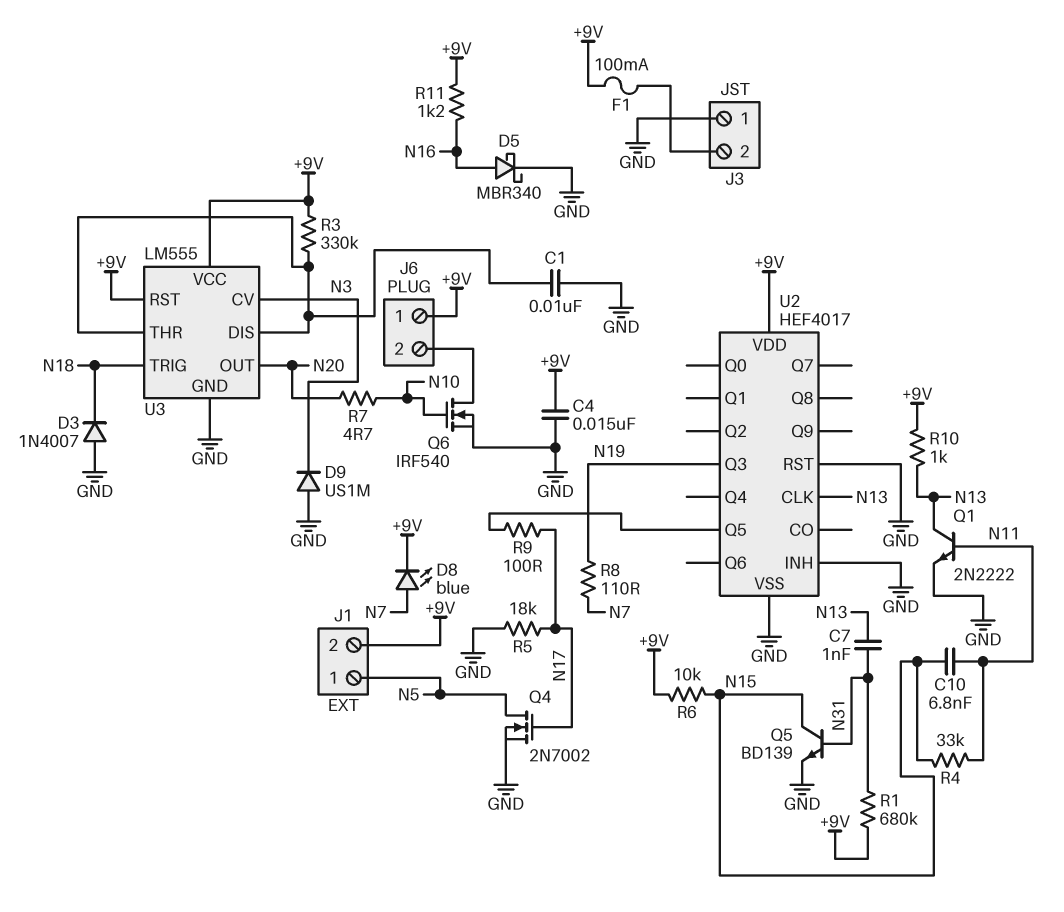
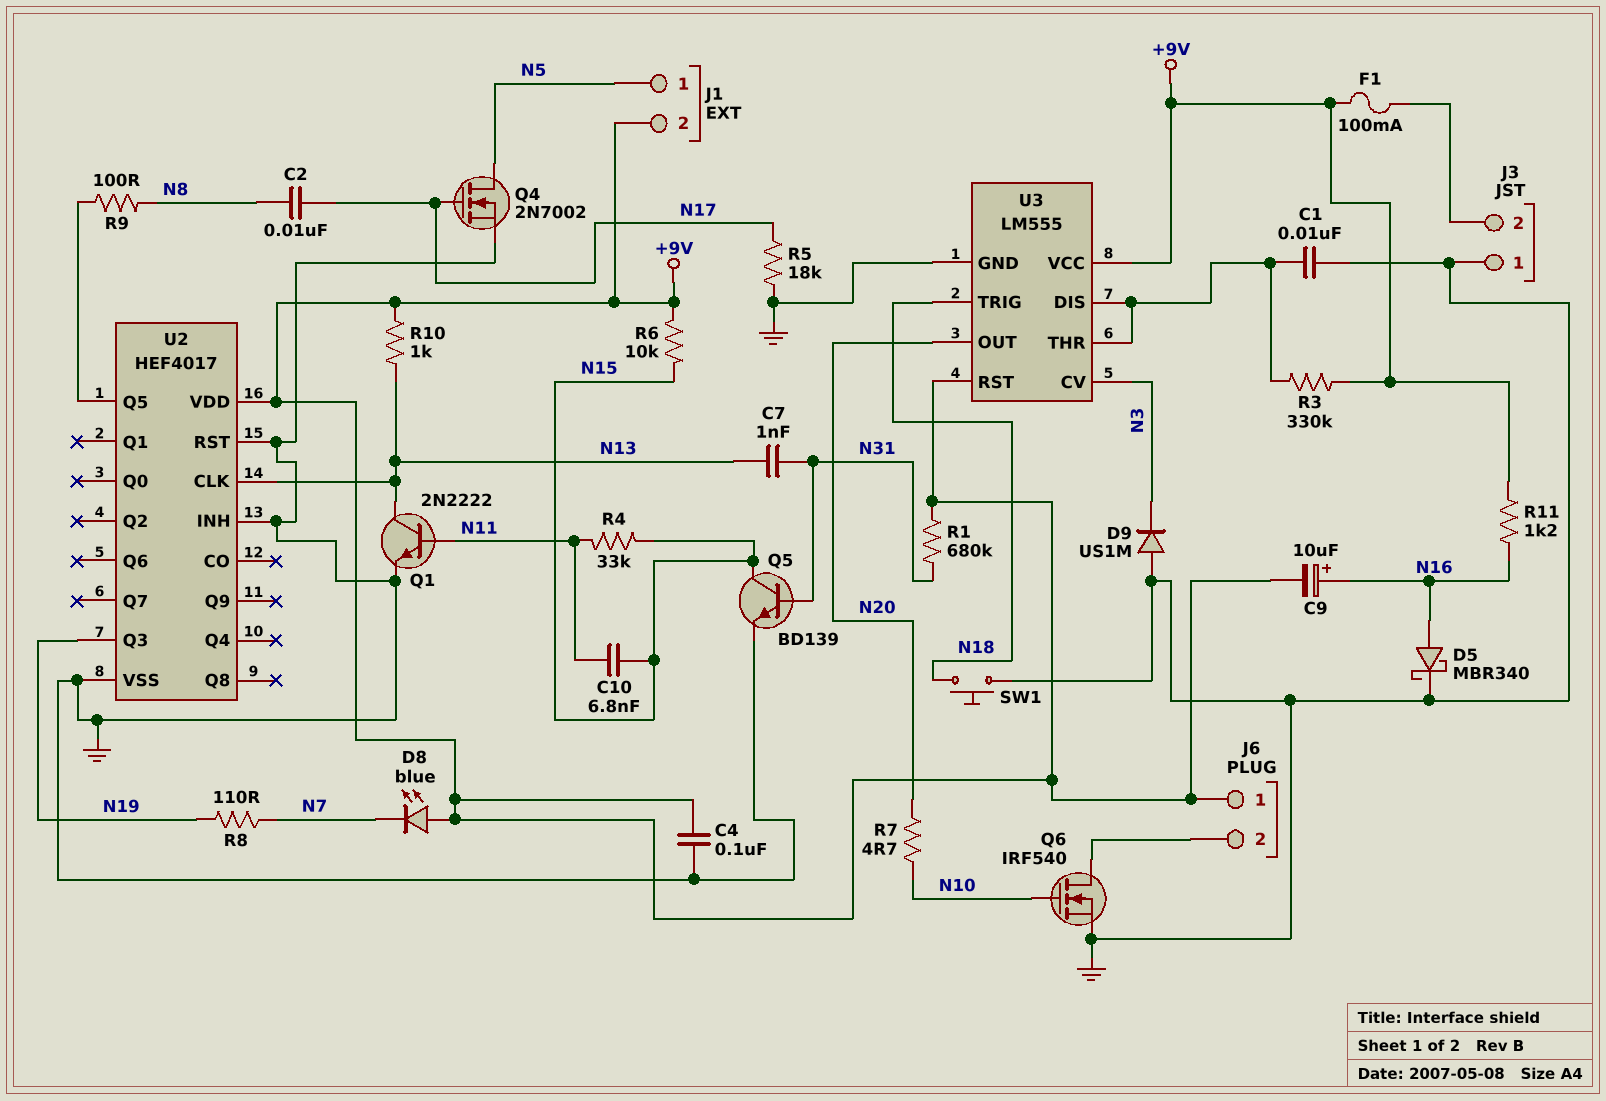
C2: none -> 10nF (N8, N17)
C4: 15nF (+9V, GND) -> 100nF (+9V, GND)
C9: none -> 10uF (plus N16, minus +9V)
D3: diode 1N4007 (A GND, K N18) -> none
D8: LED blue (A N7, K +9V) -> LED blue (A +9V, K N7)
R9: 100 (N17, U2/Q5) -> 100 (N8, U2/Q5)
SW1: none -> button (GND, N18)

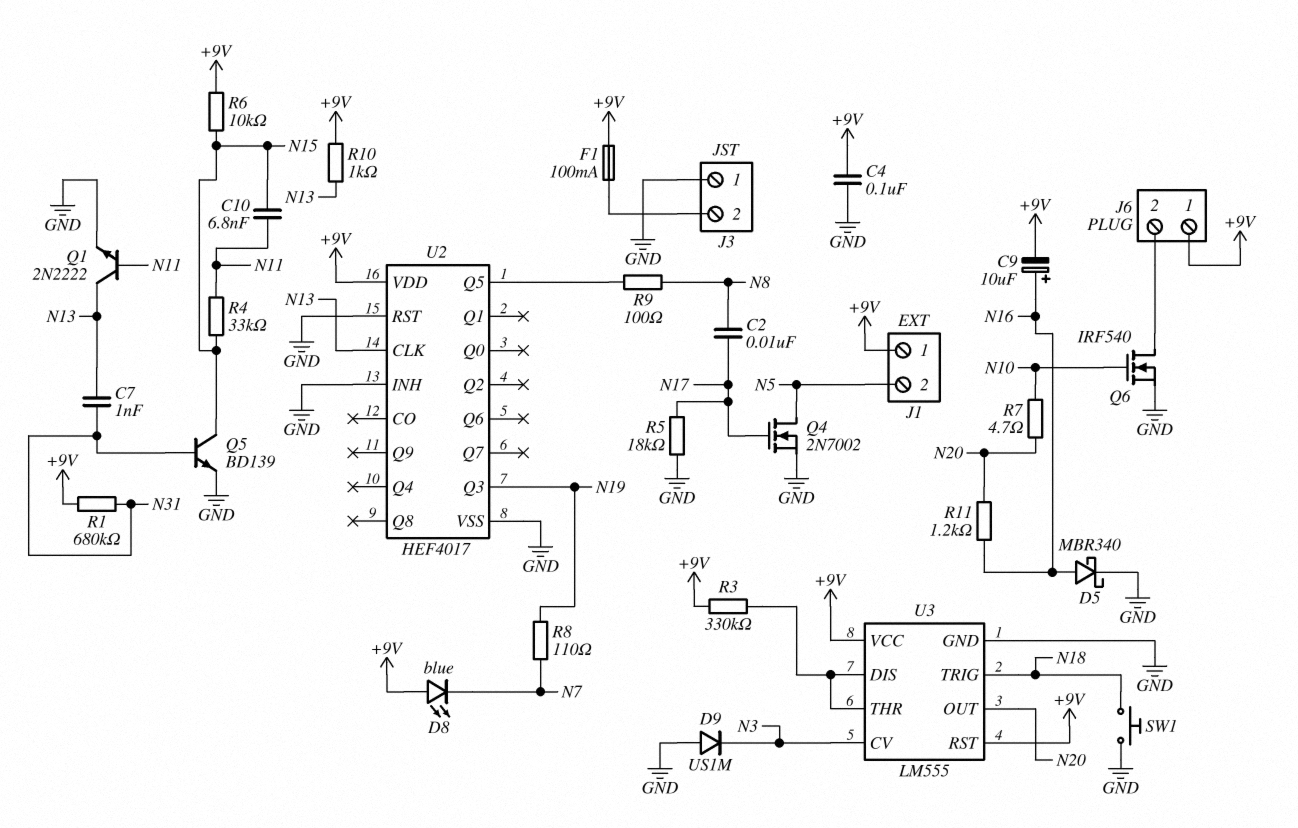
C1: 10nF (GND, U3/DIS) -> none
J1 pin 1: N5 -> +9V
J1 pin 2: +9V -> N5
R11: 1.2k (+9V, N16) -> 1.2k (N16, N20)

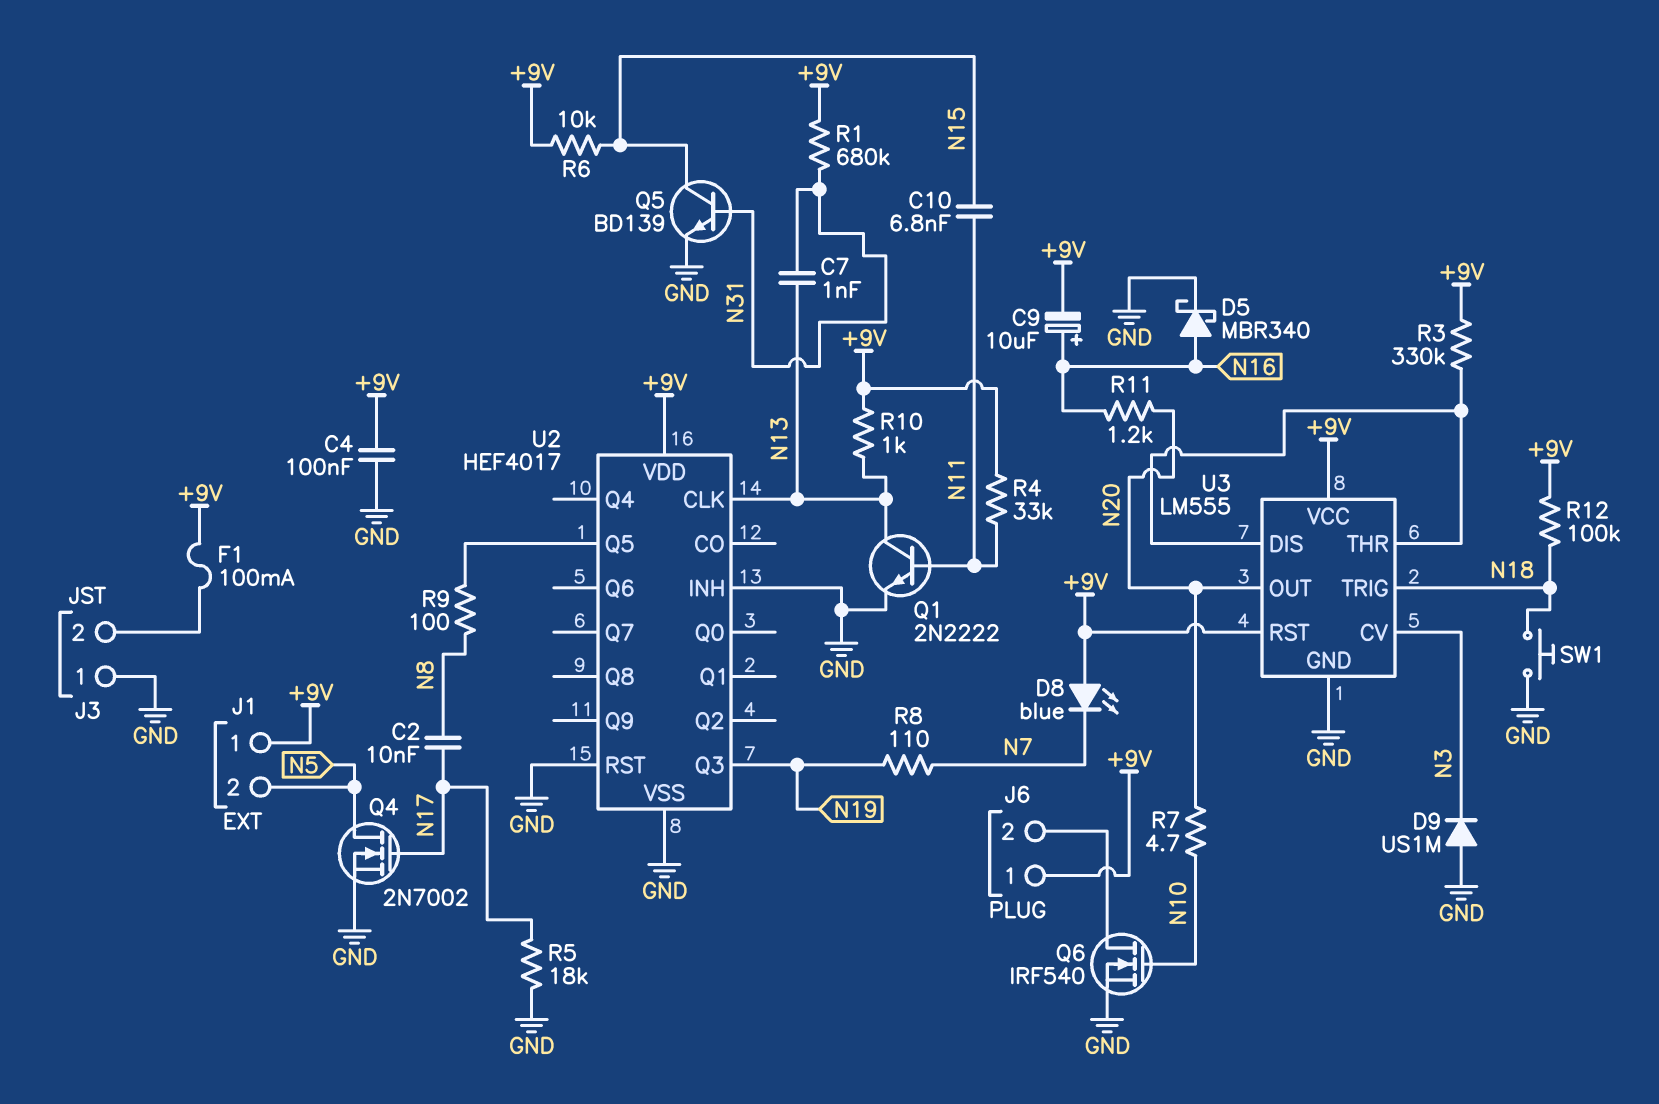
R4: 33k (N11, N15) -> 33k (+9V, N11)
R12: none -> 100k (+9V, N18)

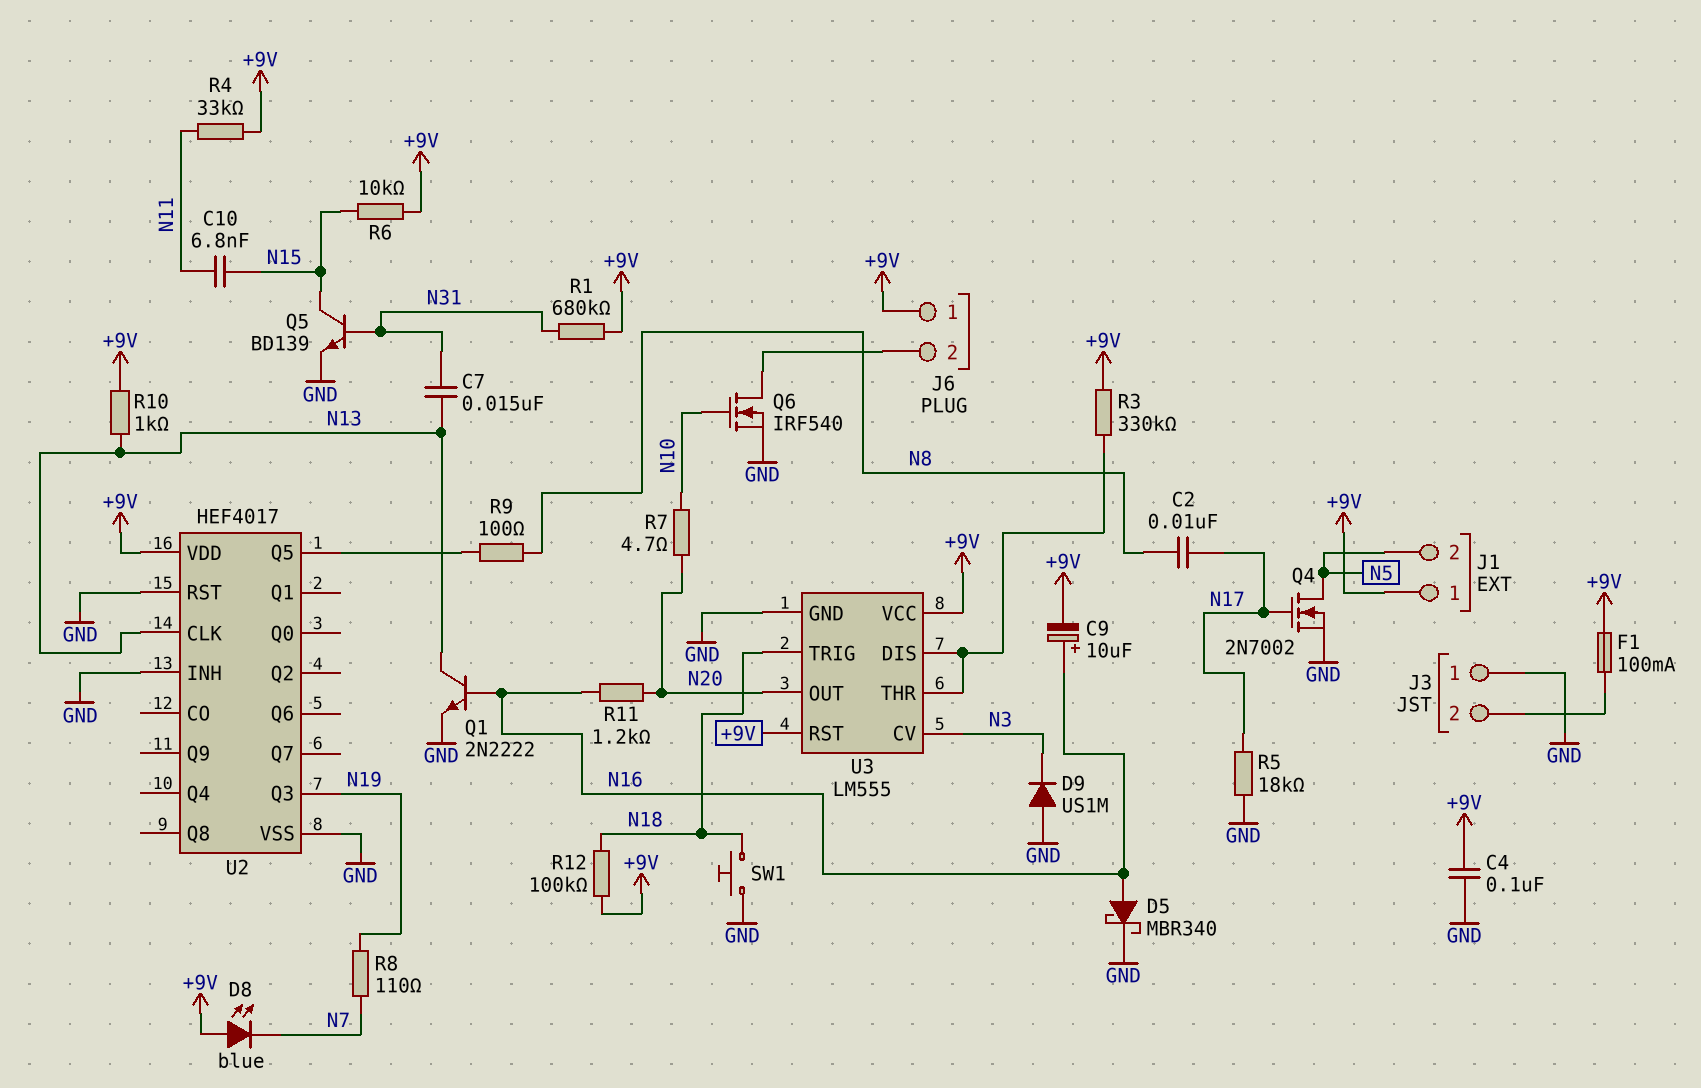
C7: 1nF (N13, N31) -> 15nF (N13, N31)
Q1: NPN 2N2222 (B N11, C N13, E GND) -> NPN 2N2222 (B N16, C N13, E GND)

